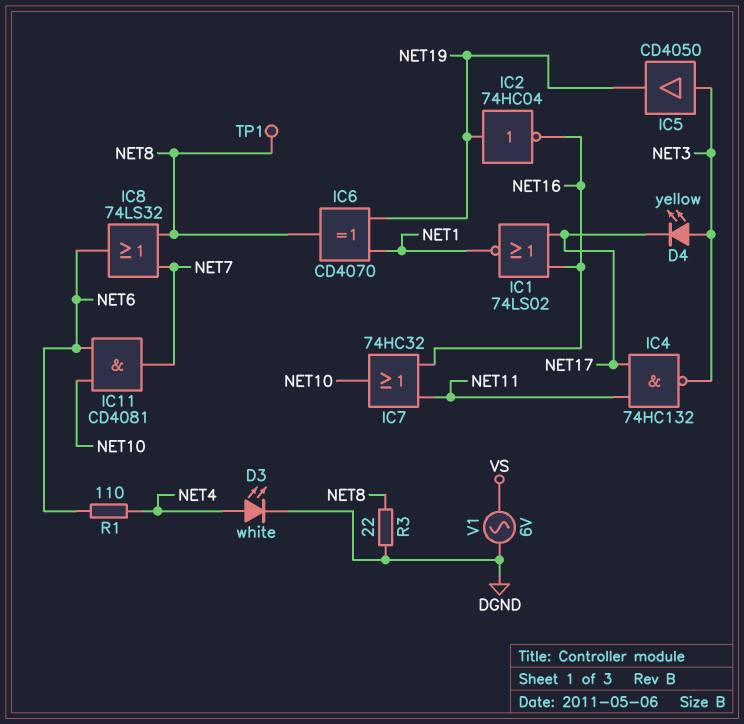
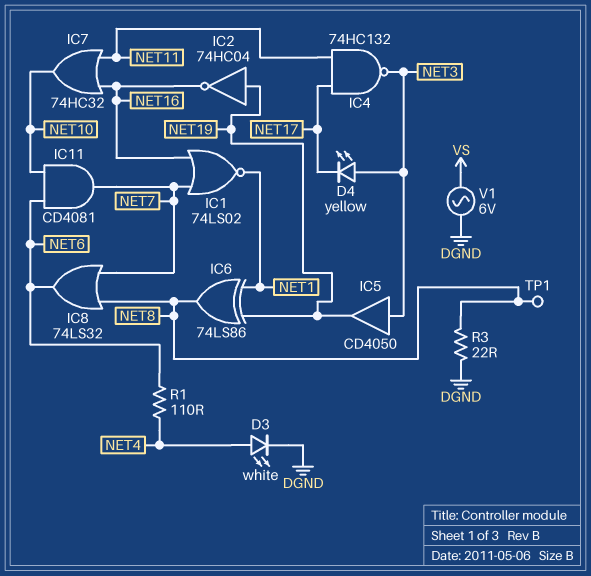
IC1: NOR 74LS02 (in NET16, in NET17, out NET1) -> NOR 74LS02 (in NET7, in NET16, out NET1)
IC6: XOR CD4070 (in NET1, in NET19, out NET8) -> XOR 74LS86 (in NET1, in NET19, out NET8)

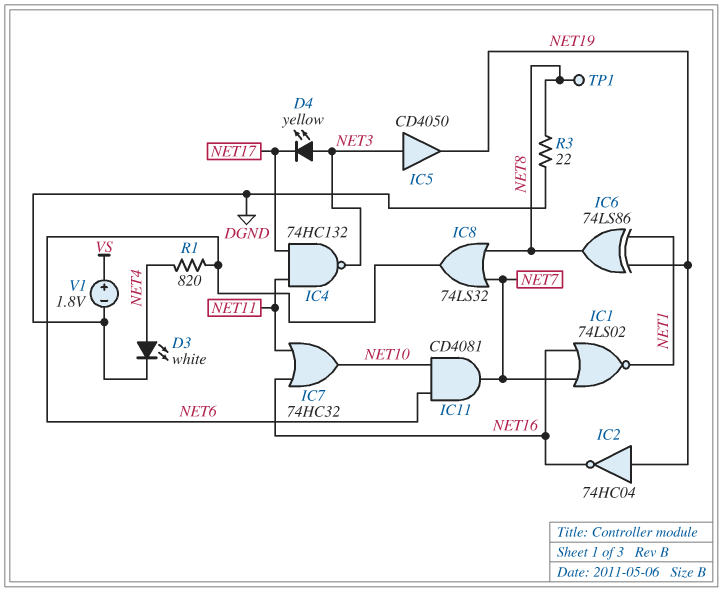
R1: 110 (NET4, NET6) -> 820 (NET4, NET6)
V1: AC 6V (DGND, VS) -> 1.8V (plus VS, minus DGND)

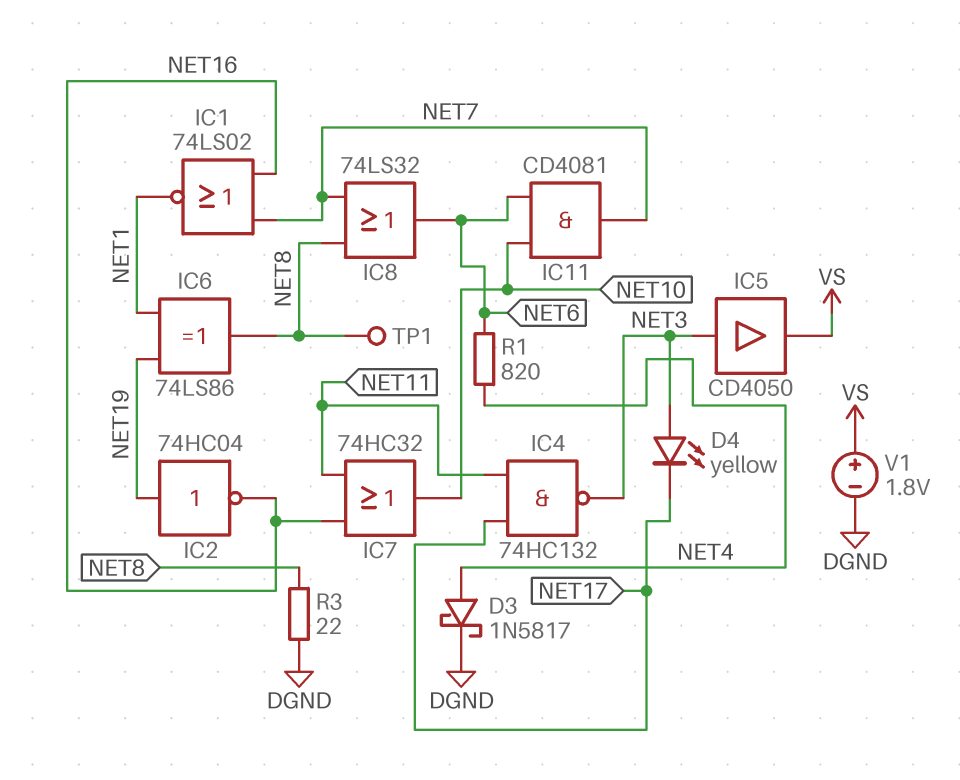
D3: LED white (A NET4, K DGND) -> schottky 1N5817 (A NET4, K DGND)
IC5: buffer CD4050 (in NET3, out NET19) -> buffer CD4050 (in NET3, out VS)

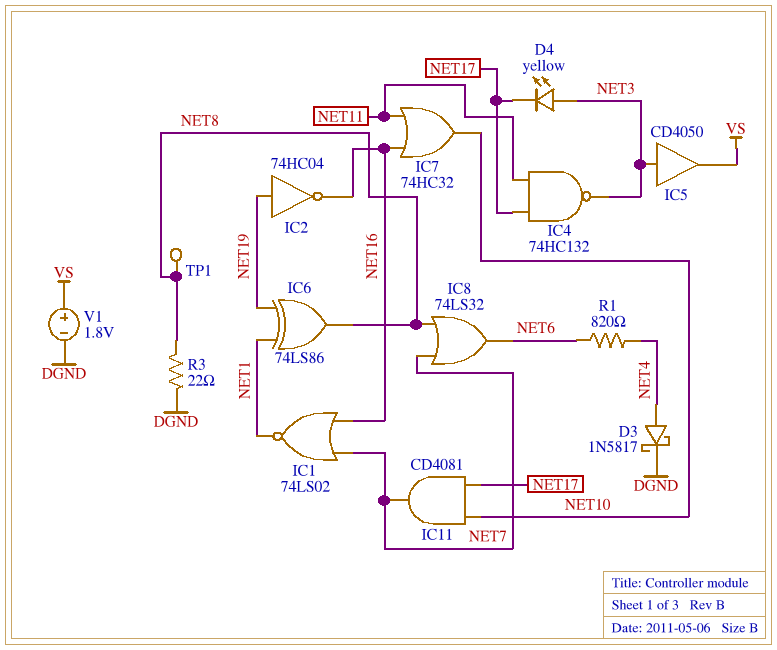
IC11: AND CD4081 (in NET6, in NET10, out NET7) -> AND CD4081 (in NET10, in NET17, out NET7)

